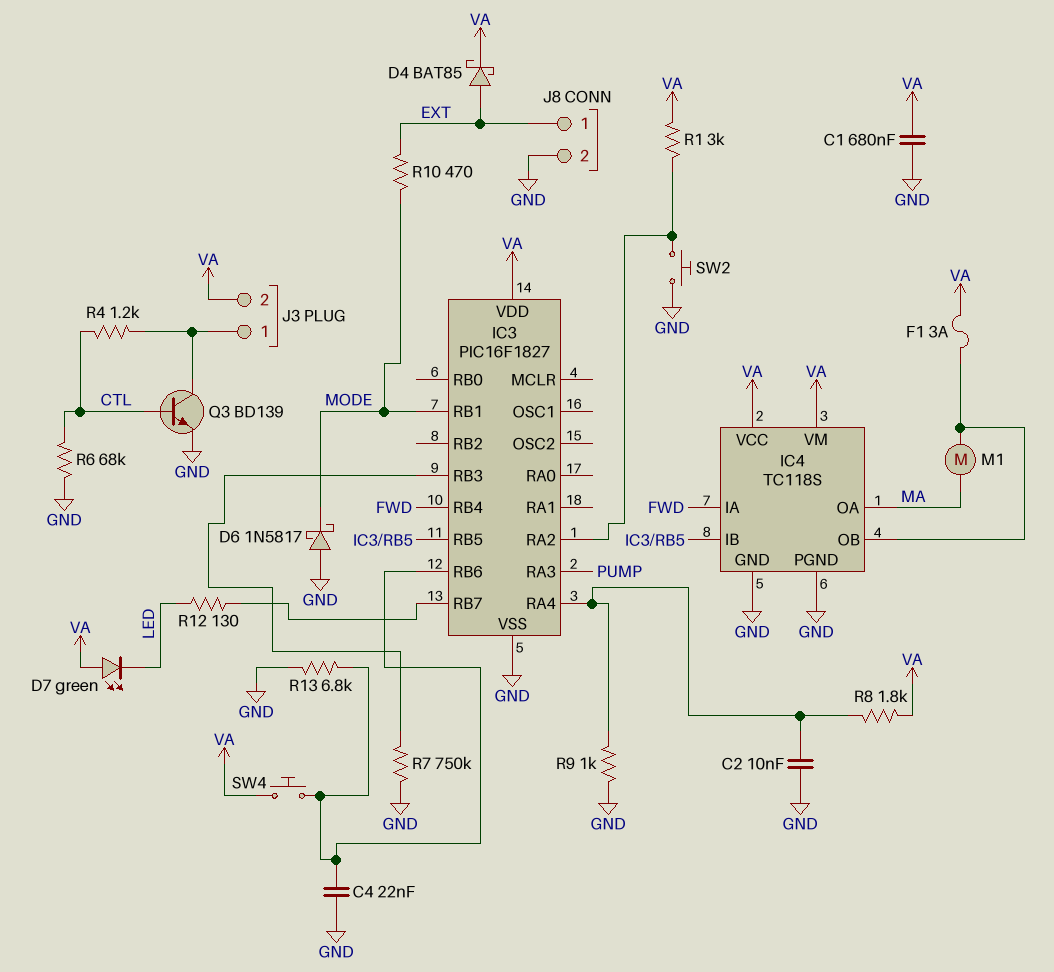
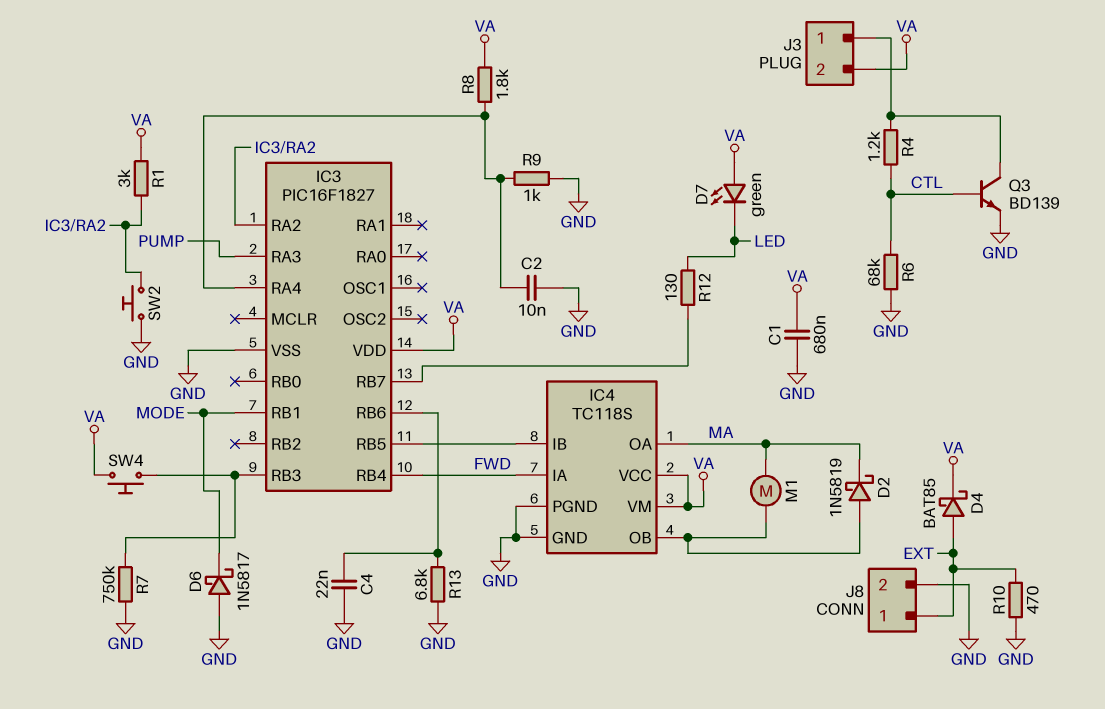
D2: none -> schottky 1N5819 (A IC4/OB, K MA)
F1: 3A (IC4/OB, VA) -> none
R10: 470 (EXT, MODE) -> 470 (EXT, GND)
SW4: button (IC3/RB6, VA) -> button (IC3/RB3, VA)

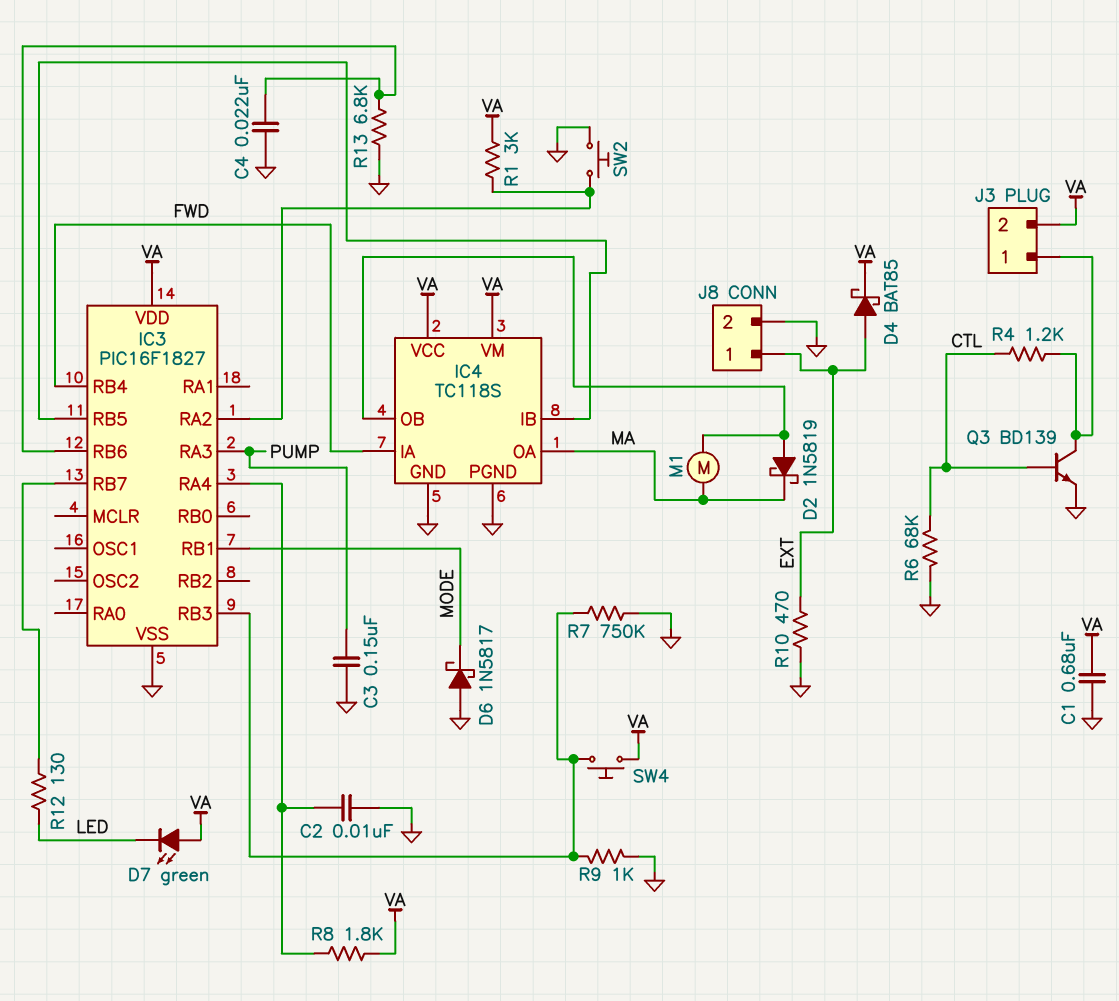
C3: none -> 150nF (GND, PUMP)
R9: 1k (GND, IC3/RA4) -> 1k (GND, IC3/RB3)

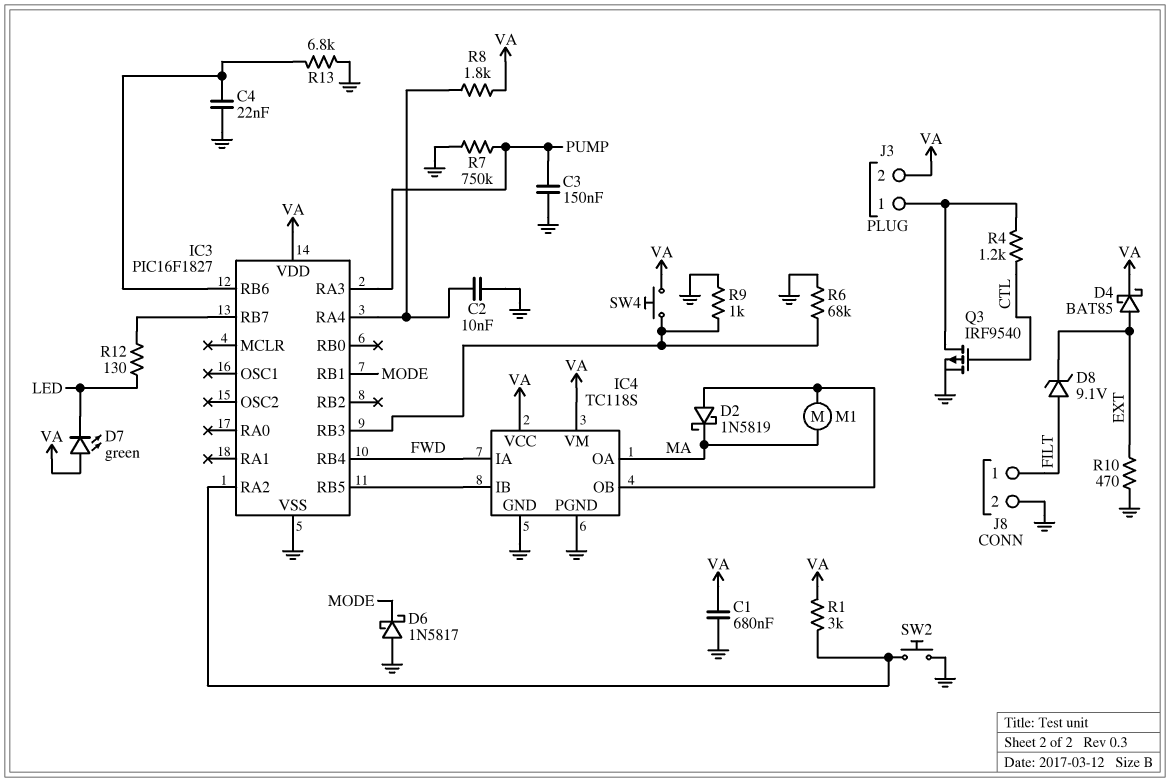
D8: none -> zener 9.1V (A FILT, K EXT)
J8 pin 1: EXT -> FILT
Q3: NPN BD139 (B CTL, C J3/1, E GND) -> PMOS IRF9540 (G CTL, D J3/1, S GND)
R6: 68k (CTL, GND) -> 68k (GND, IC3/RB3)
R7: 750k (GND, IC3/RB3) -> 750k (GND, PUMP)

